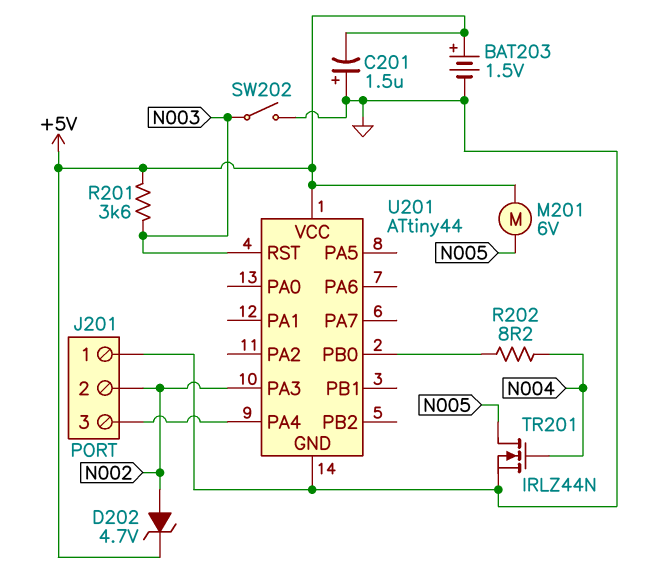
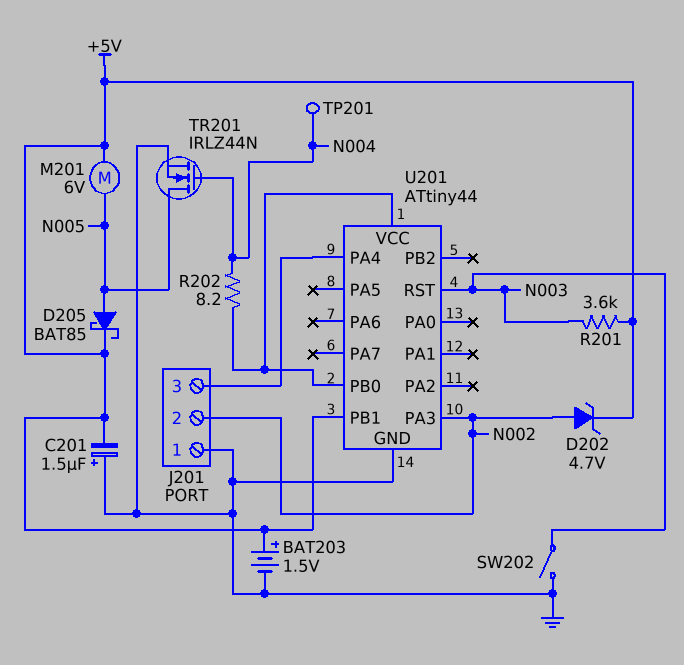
D205: none -> schottky BAT85 (A N005, K +5V)
TP201: none -> test point (N004)
U201 pin PB1: none -> +5V
U201 pin VCC: +5V -> U201/PB0

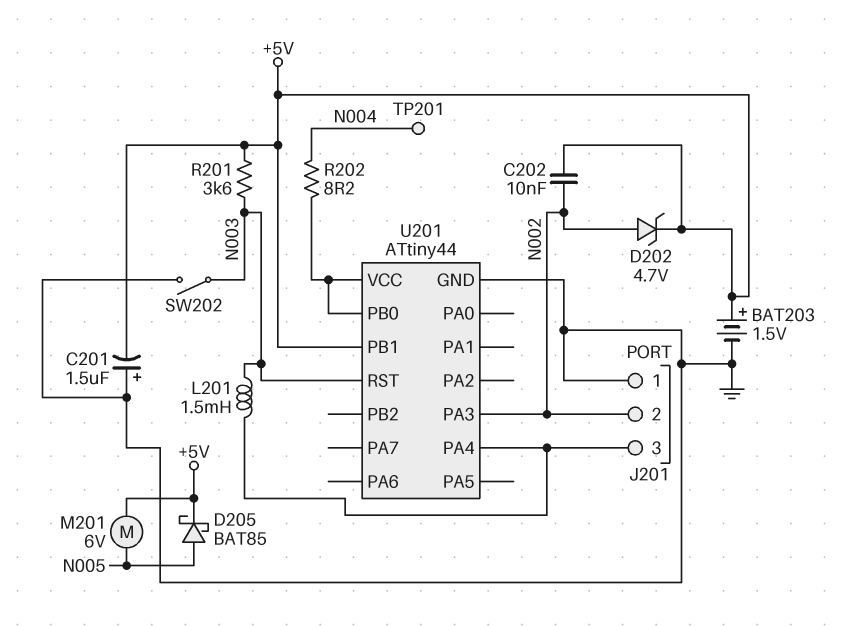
C202: none -> 10nF (+5V, N002)
L201: none -> 1.5mH (J201/3, N003)
TR201: NMOS IRLZ44N (G N004, D N005, S GND) -> none

